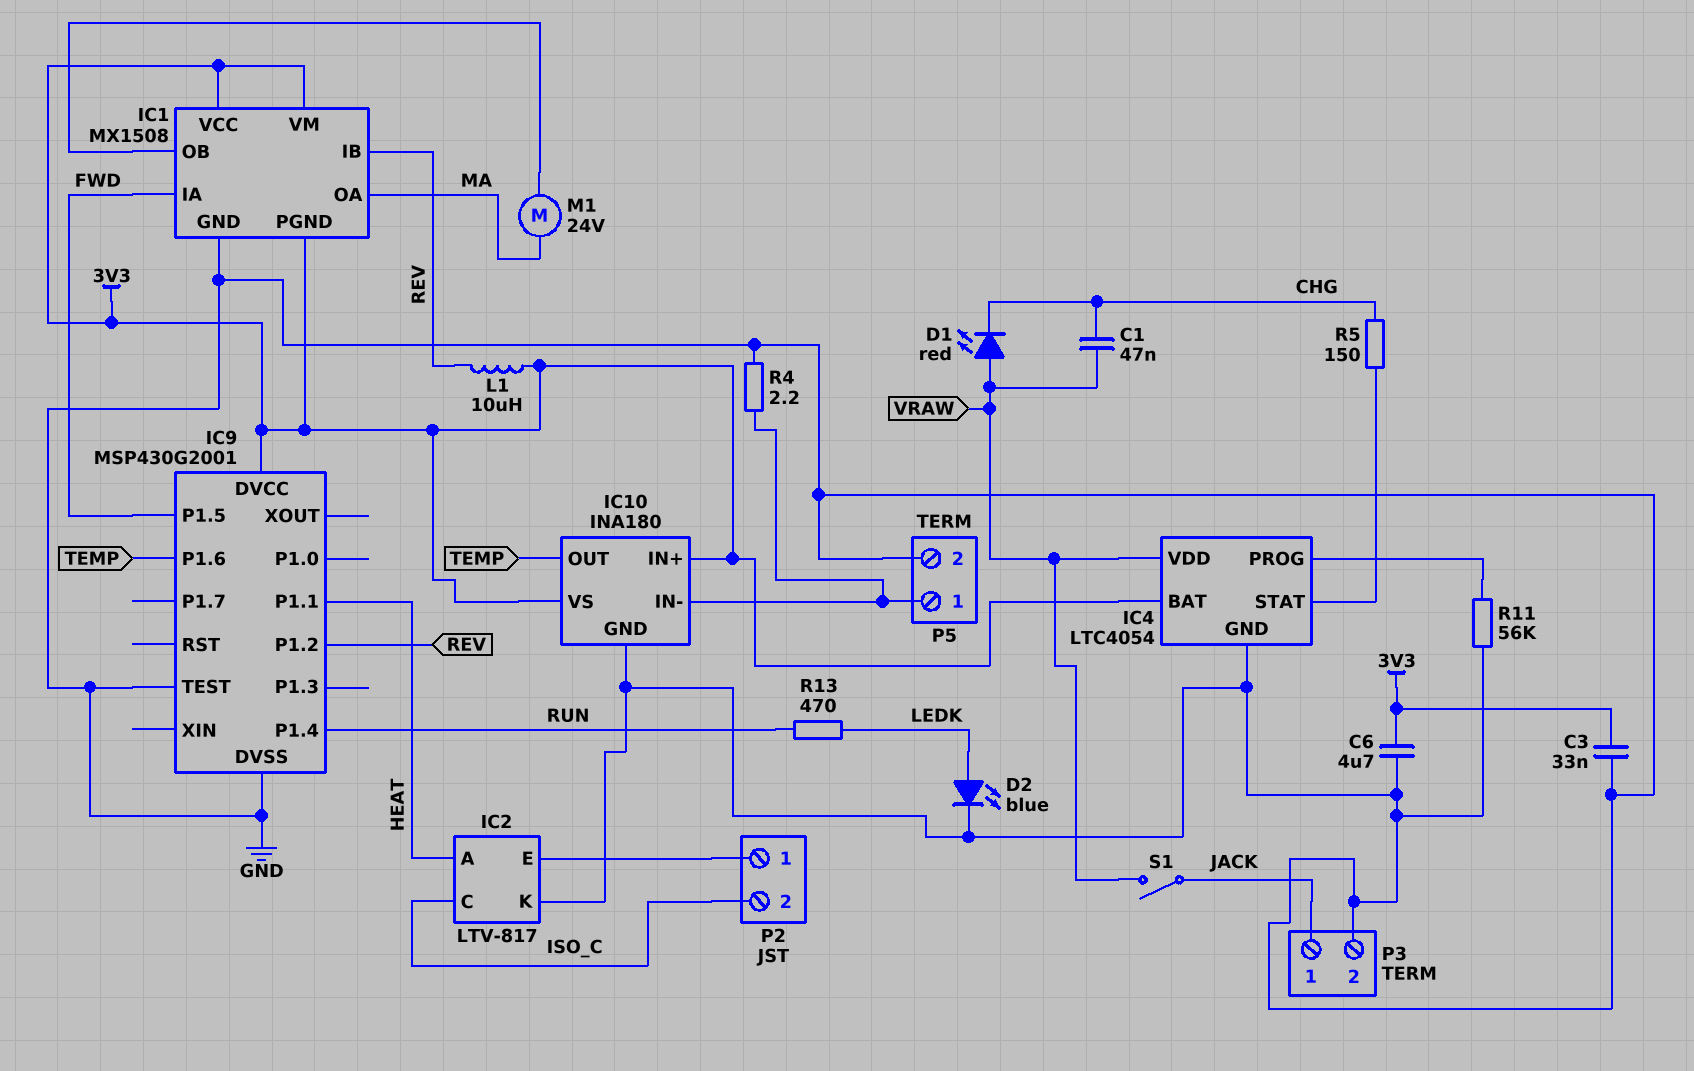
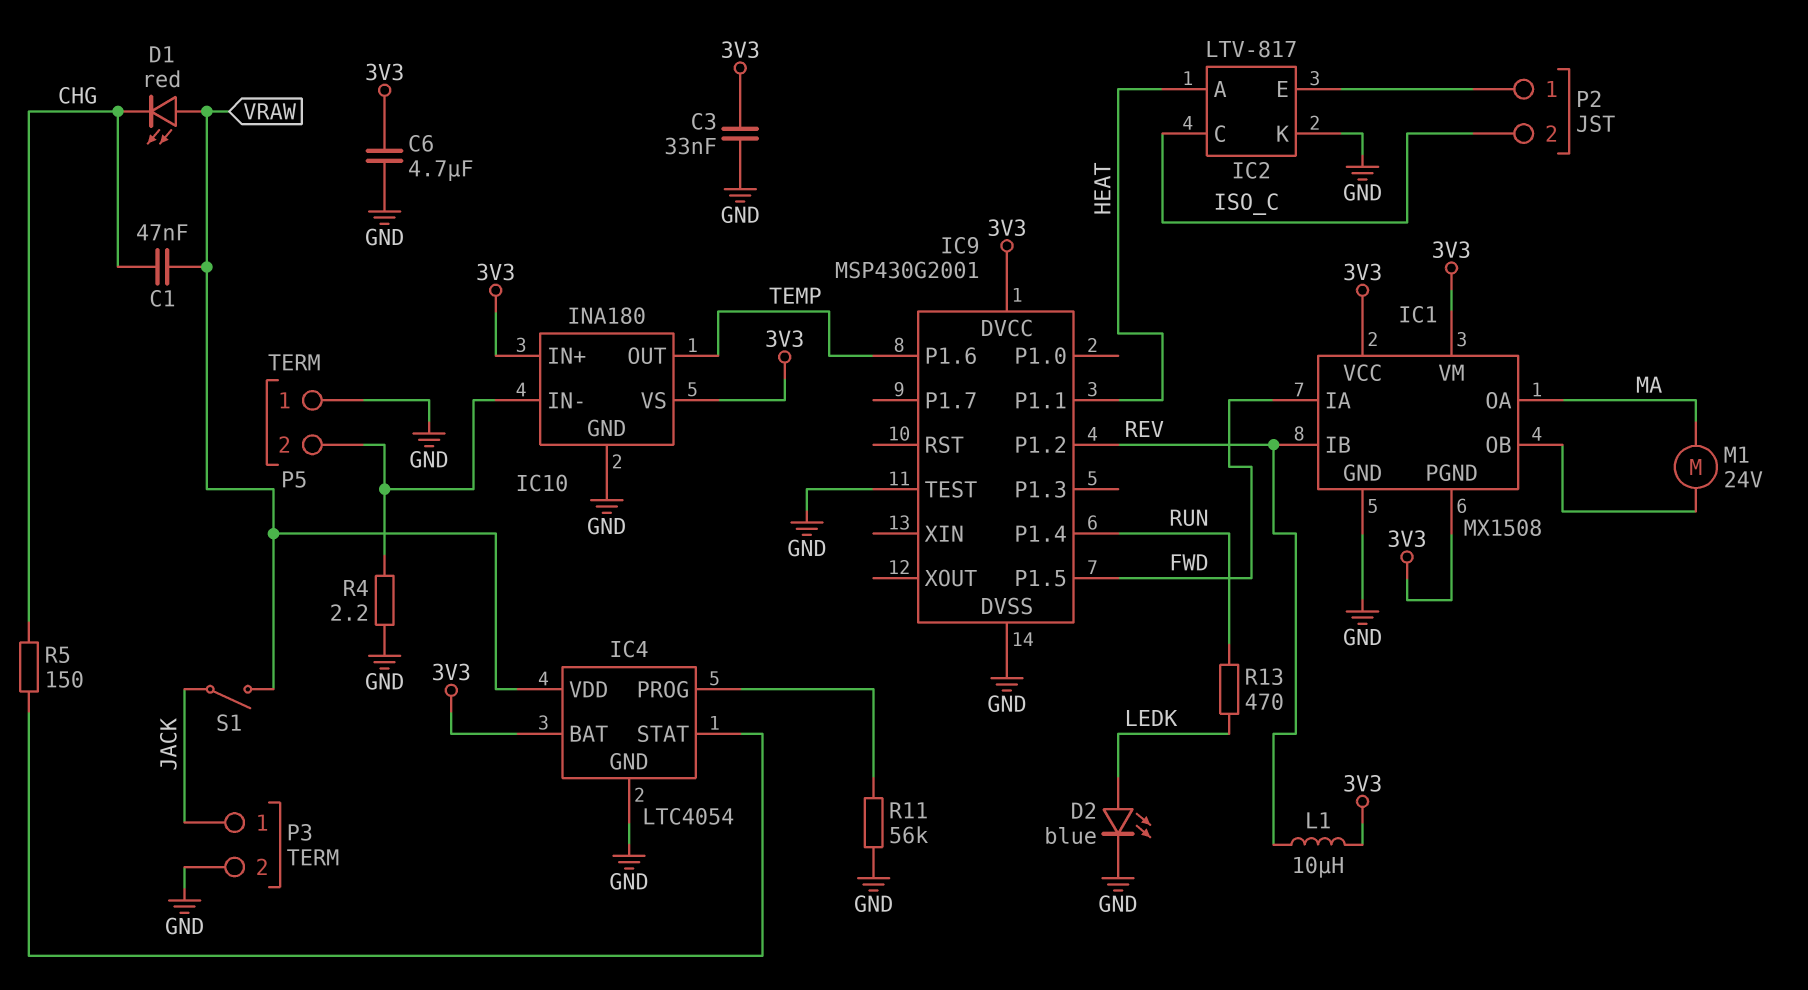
P5 pin 1: IC10/IN- -> GND
P5 pin 2: GND -> IC10/IN-

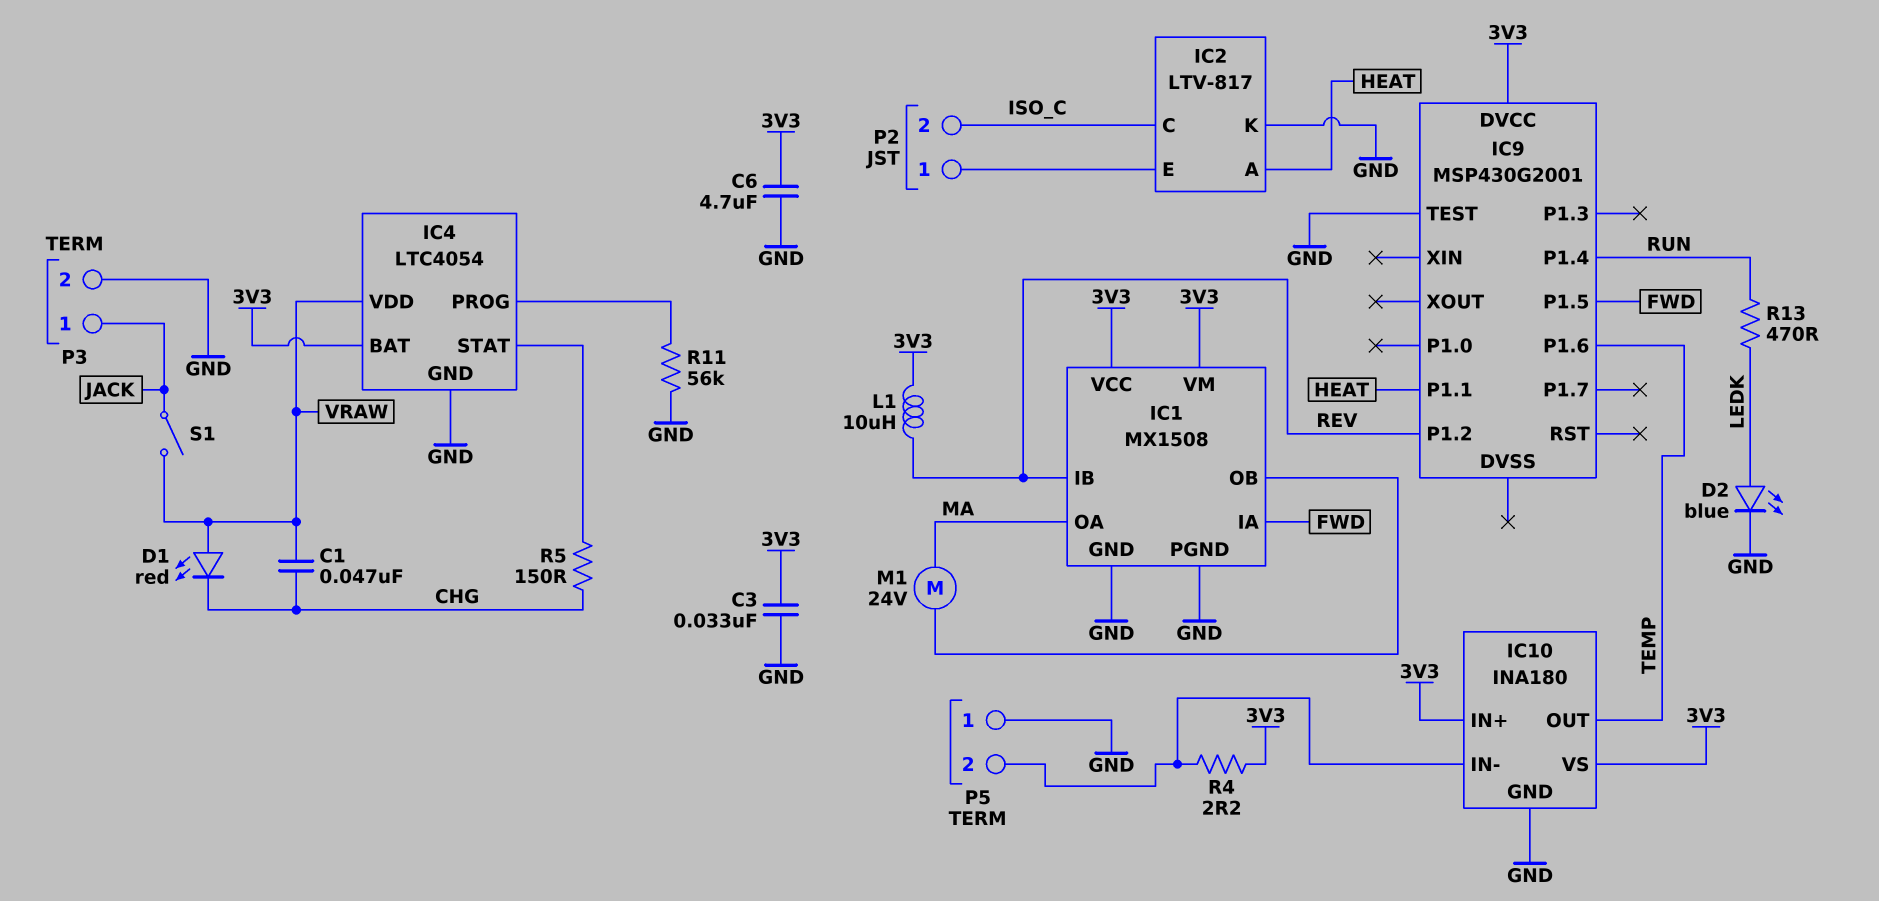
IC1 pin PGND: 3V3 -> GND
IC9 pin DVSS: GND -> none
R4: 2.2 (GND, IC10/IN-) -> 2.2 (3V3, IC10/IN-)

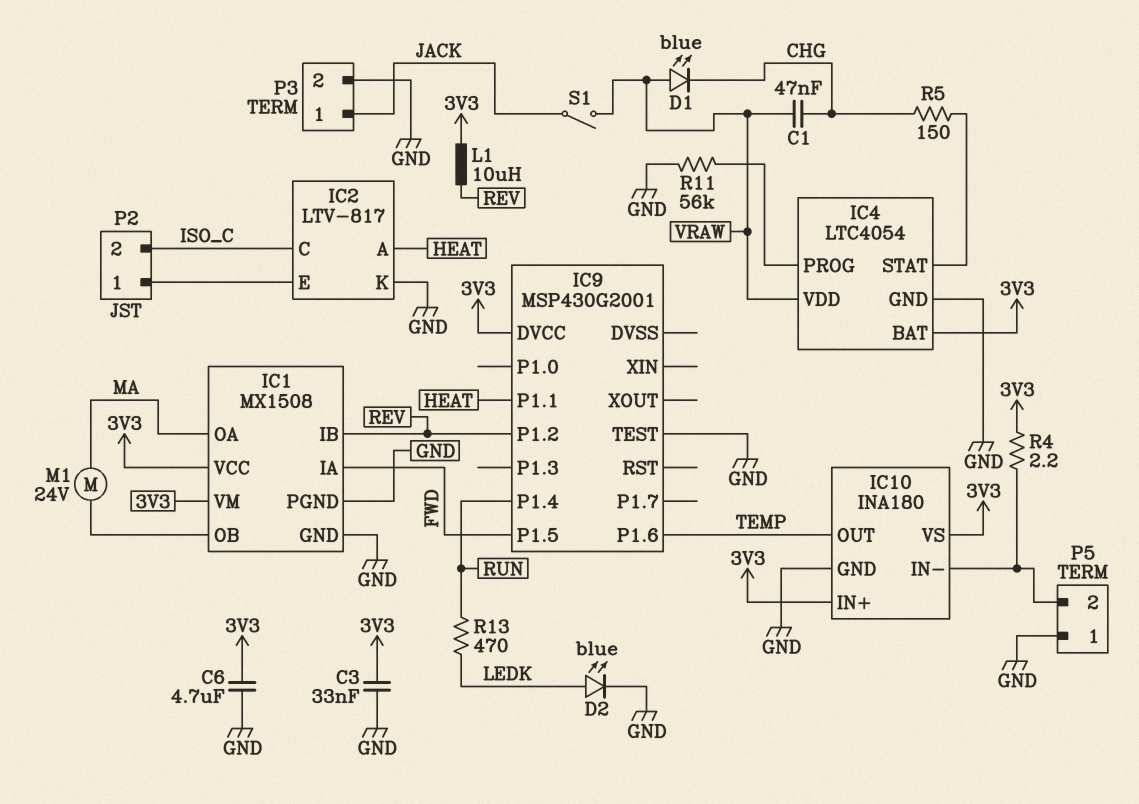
D1: LED red (A VRAW, K CHG) -> LED blue (A VRAW, K CHG)

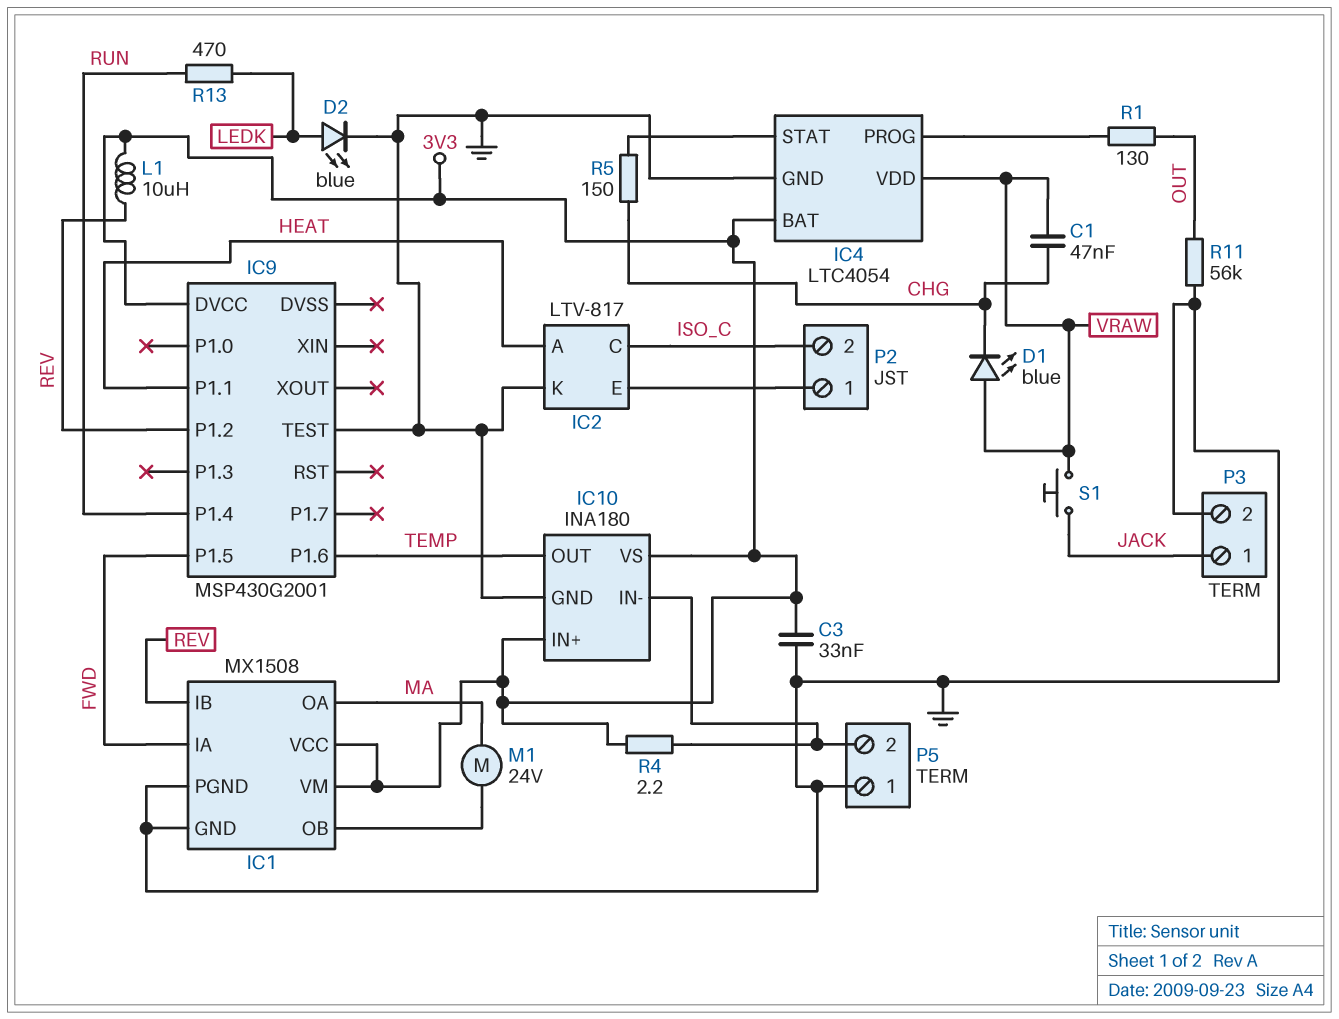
C6: 4.7uF (3V3, GND) -> none
R1: none -> 130 (IC4/PROG, OUT)
R11: 56k (GND, IC4/PROG) -> 56k (GND, OUT)
S1: switch (JACK, VRAW) -> button (JACK, VRAW)

